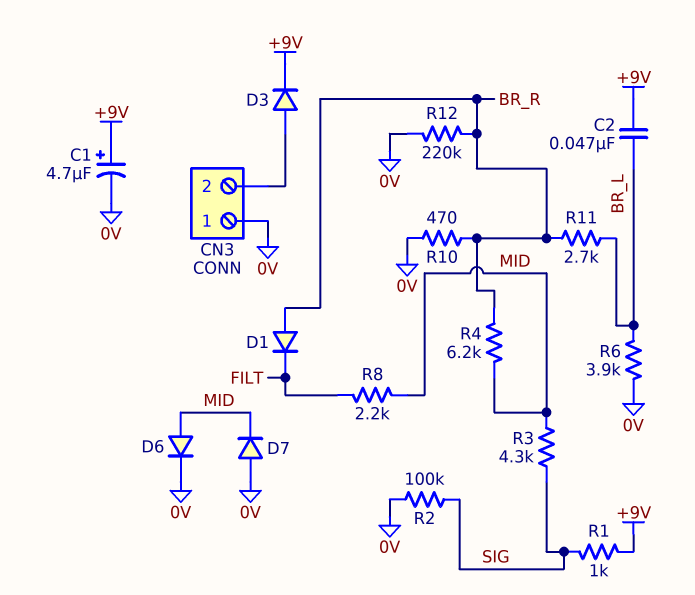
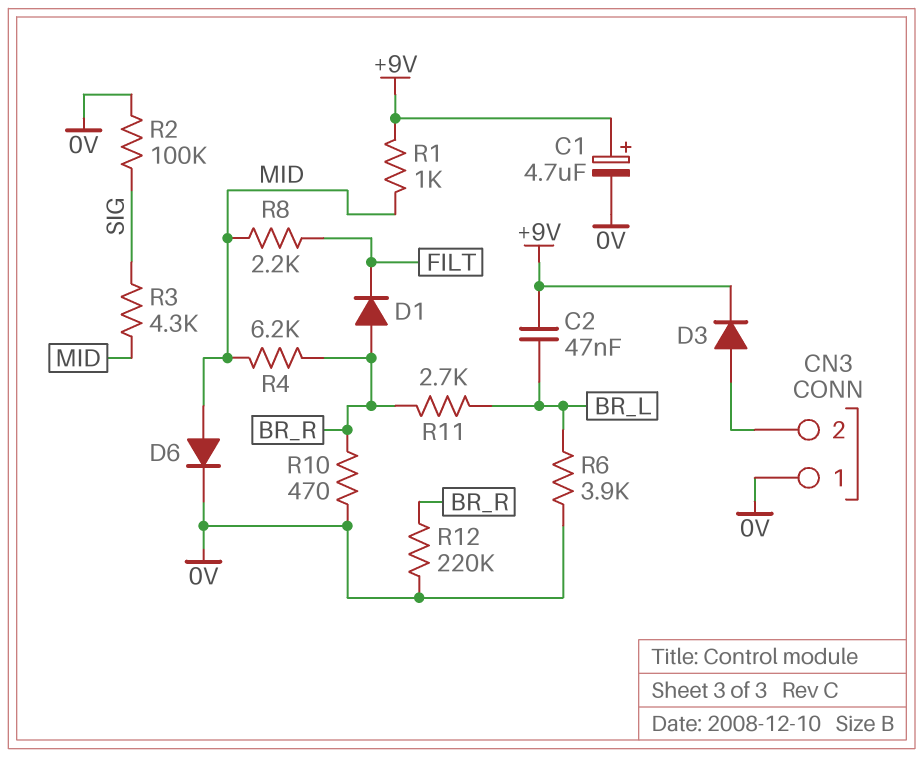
D7: diode (A 0V, K MID) -> none
R1: 1k (+9V, SIG) -> 1k (+9V, MID)

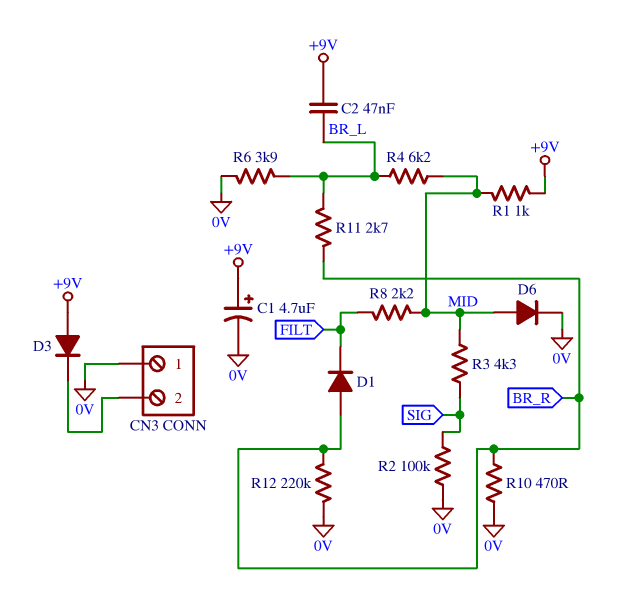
D3: diode (A CN3/2, K +9V) -> diode (A +9V, K CN3/2)
R4: 6.2k (BR_R, MID) -> 6.2k (BR_L, MID)

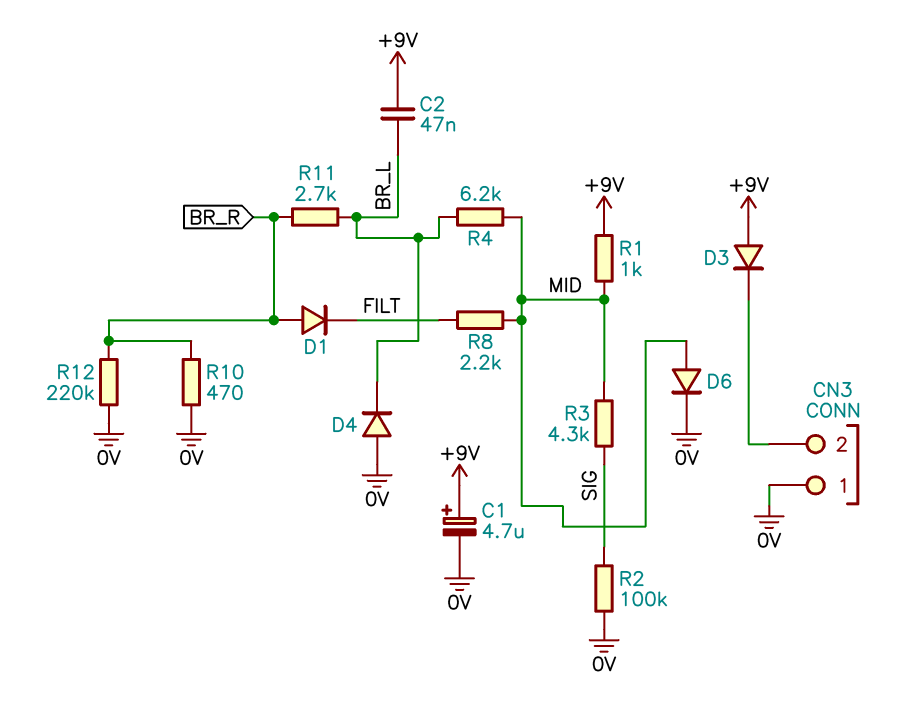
D4: none -> diode (A 0V, K BR_L)
R6: 3.9k (0V, BR_L) -> none

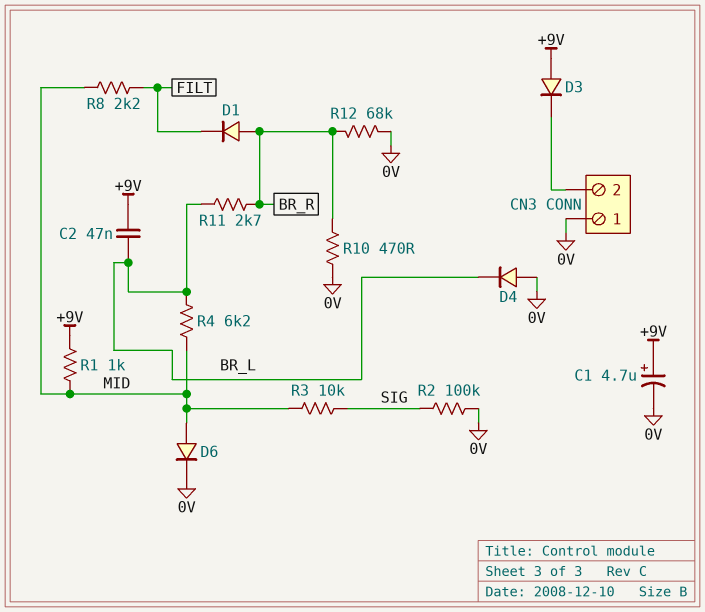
R3: 4.3k (MID, SIG) -> 10k (MID, SIG)
R12: 220k (0V, BR_R) -> 68k (0V, BR_R)

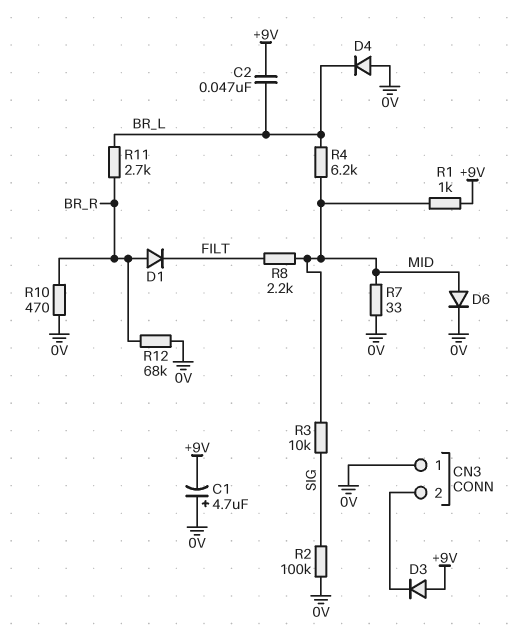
C1: 4.7uF (plus +9V, minus 0V) -> 4.7uF (plus 0V, minus +9V)
R7: none -> 33 (0V, MID)

